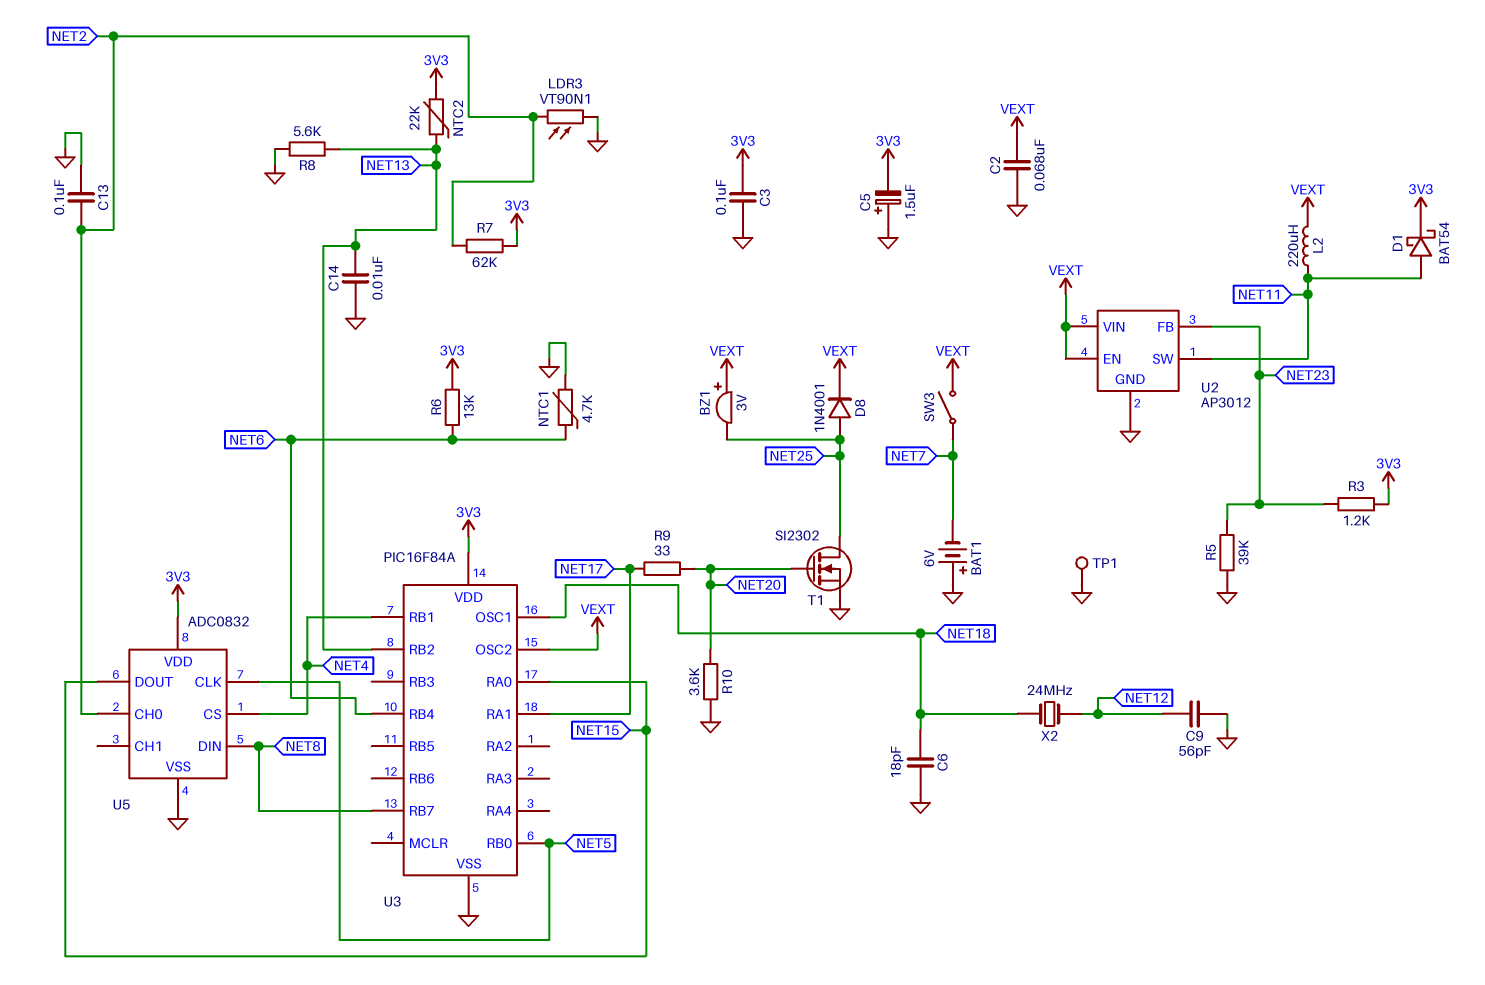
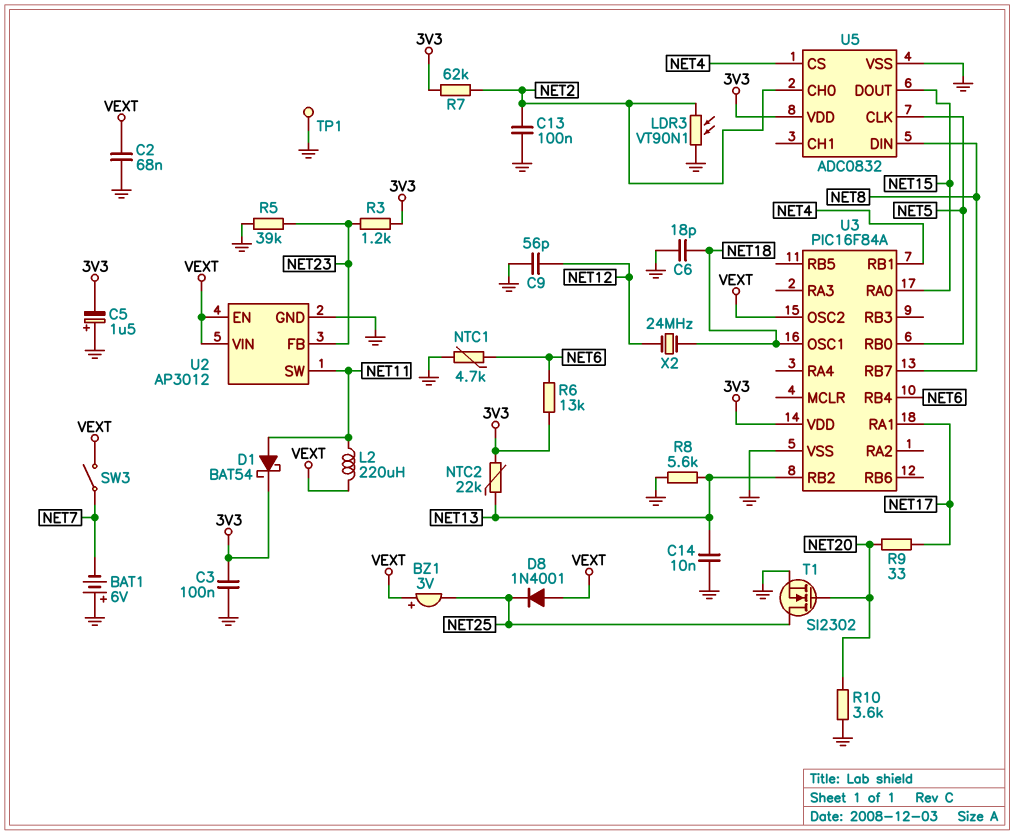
D8: diode 1N4001 (A NET25, K VEXT) -> diode 1N4001 (A VEXT, K NET25)

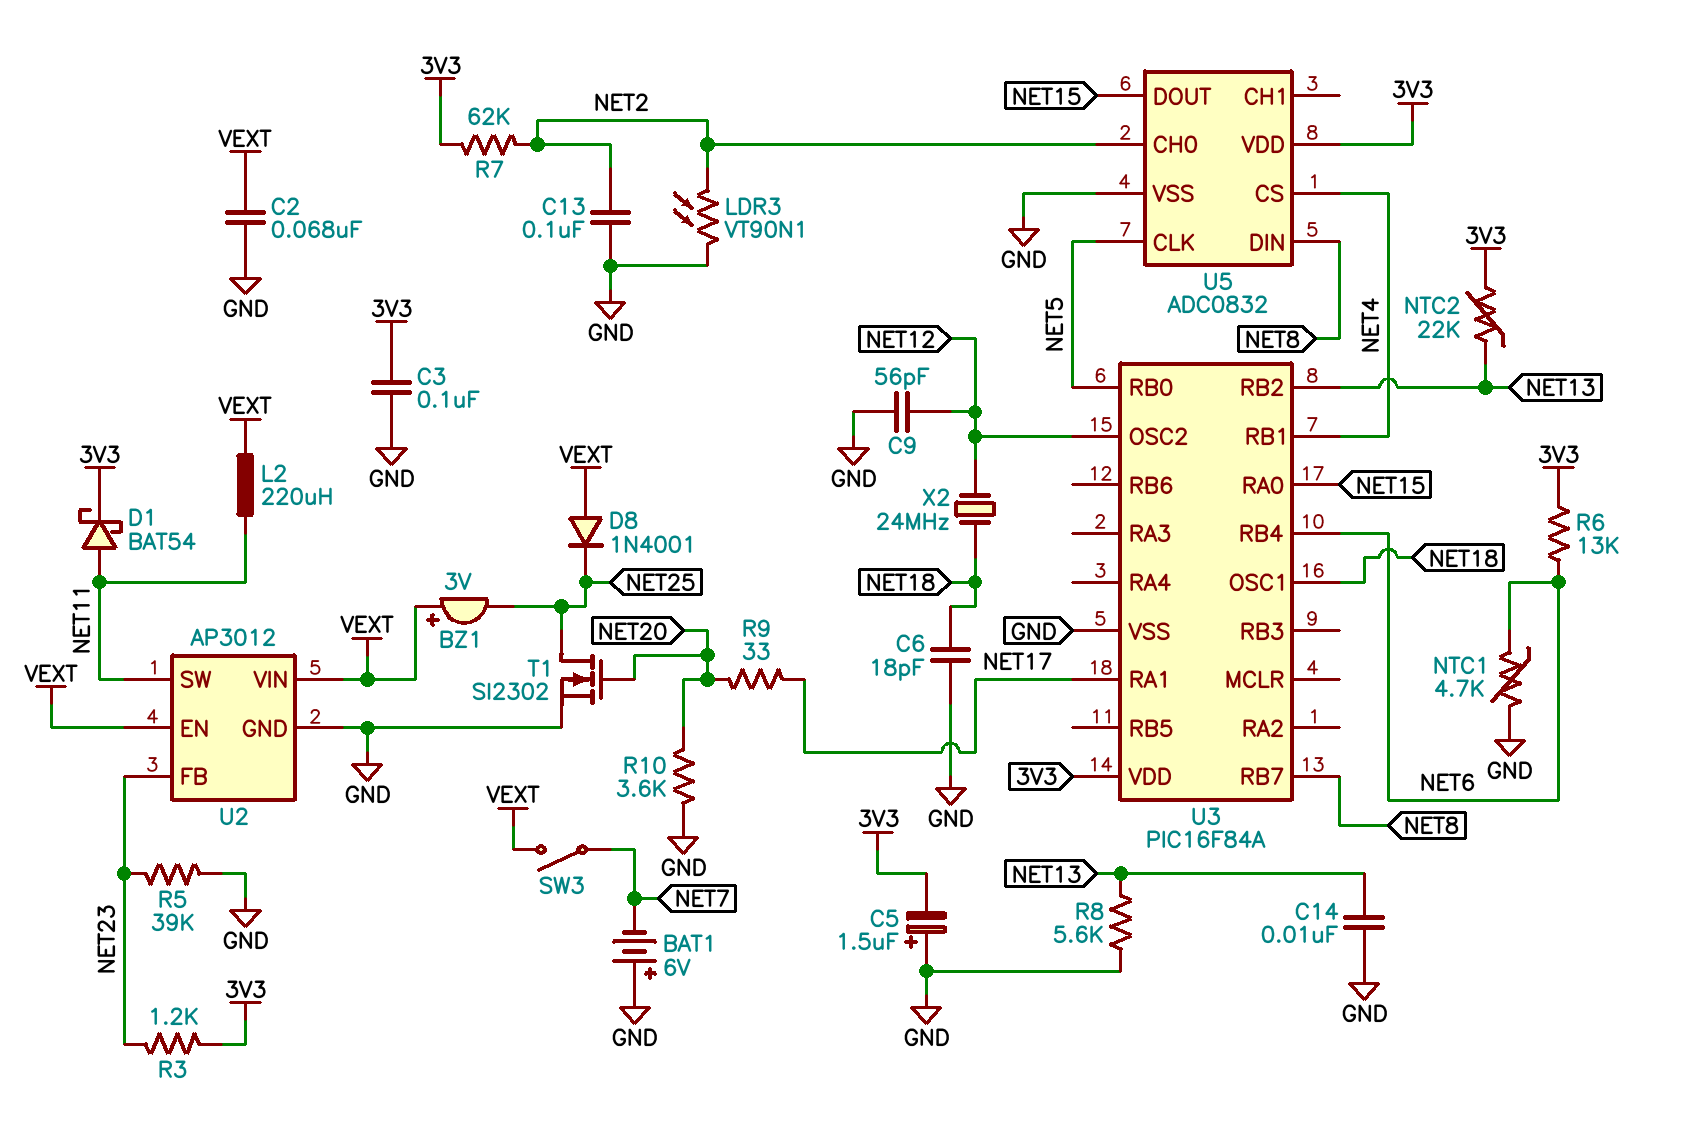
TP1: test point (GND) -> none
U3 pin OSC2: VEXT -> NET12

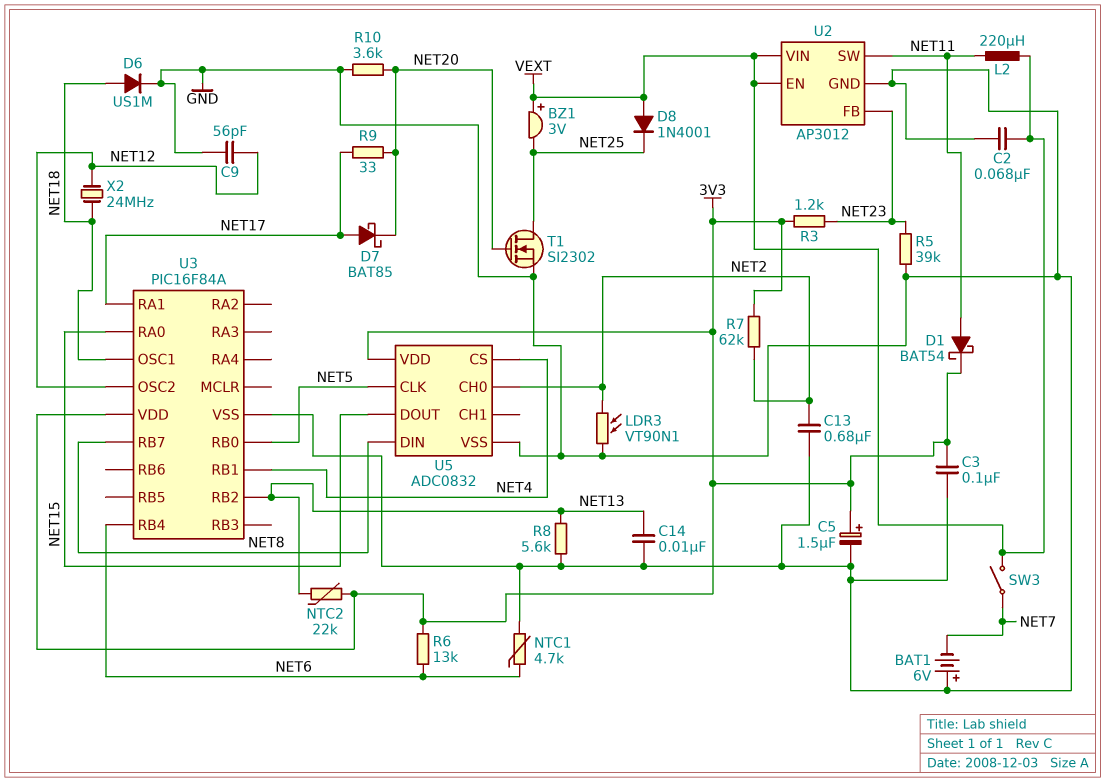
C5: 1.5uF (plus GND, minus 3V3) -> 1.5uF (plus 3V3, minus GND)
C6: 18pF (GND, NET18) -> none
C13: 100nF (GND, NET2) -> 680nF (GND, NET2)
D6: none -> diode US1M (A NET18, K GND)
D7: none -> schottky BAT85 (A NET17, K NET20)

